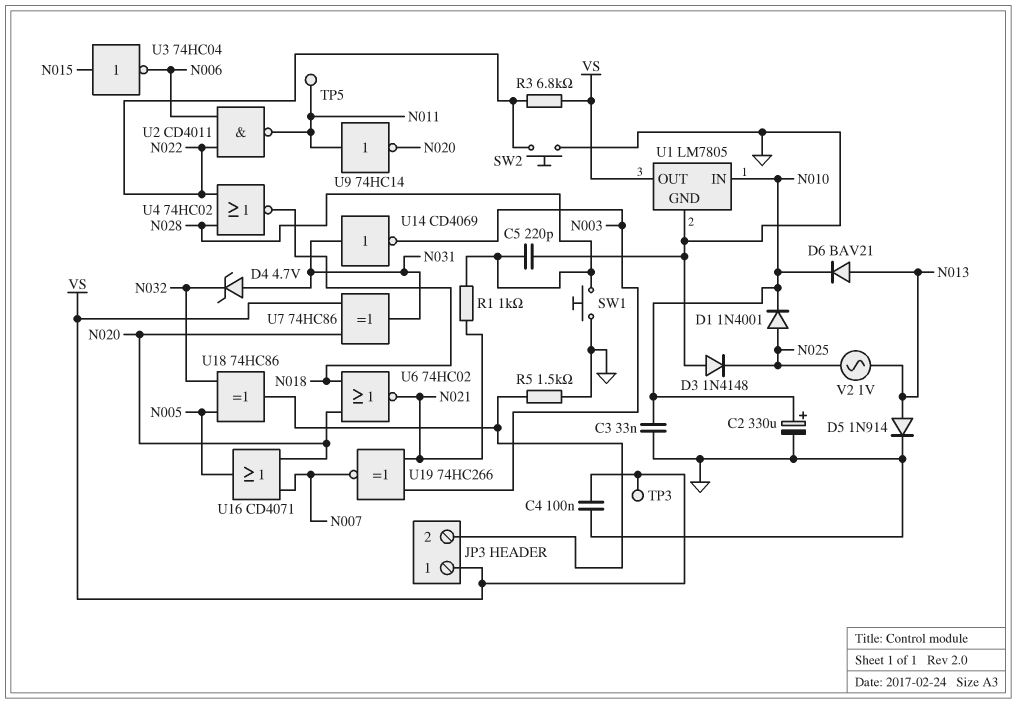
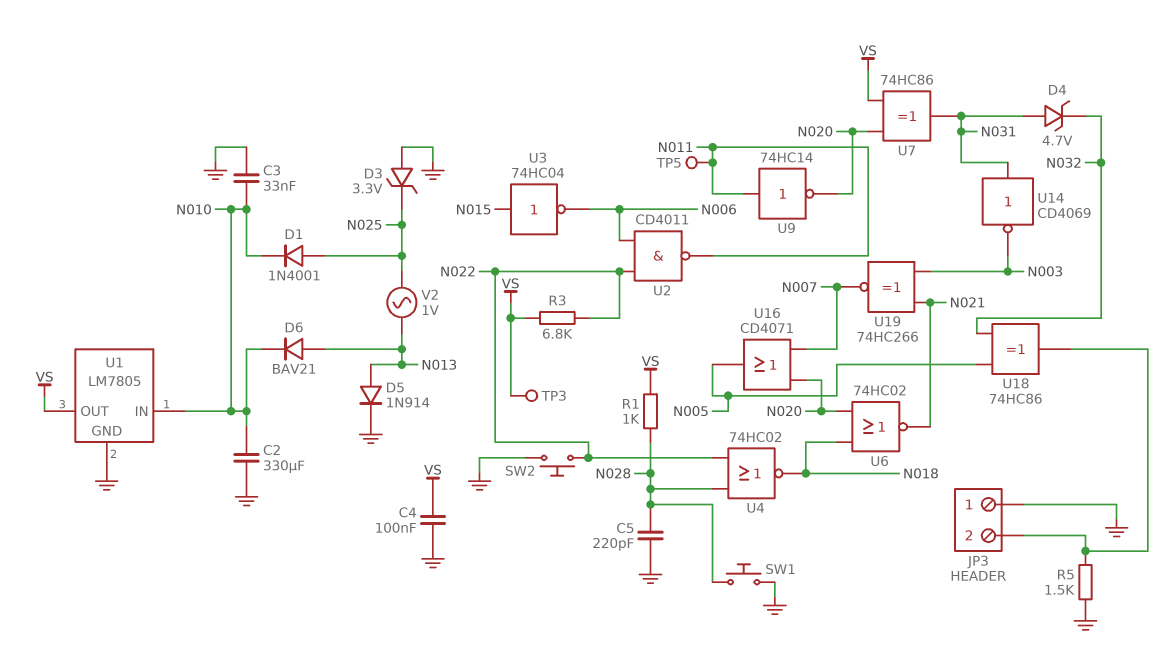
C2: 330uF (plus N010, minus GND) -> 330uF (GND, N010)
D3: diode 1N4148 (A GND, K N025) -> zener 3.3V (A GND, K N025)
JP3 pin 1: VS -> GND
R1: 1k (N021, N028) -> 1k (N028, VS)

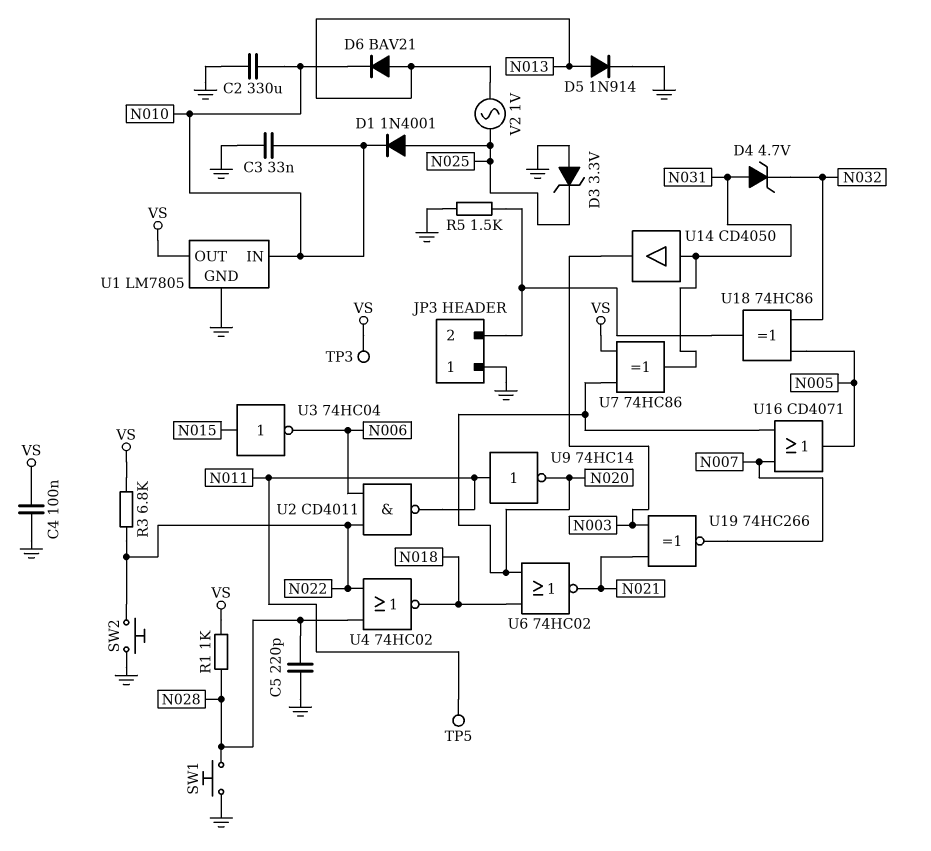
U14: NOT CD4069 (in N031, out N003) -> buffer CD4050 (in N031, out N003)

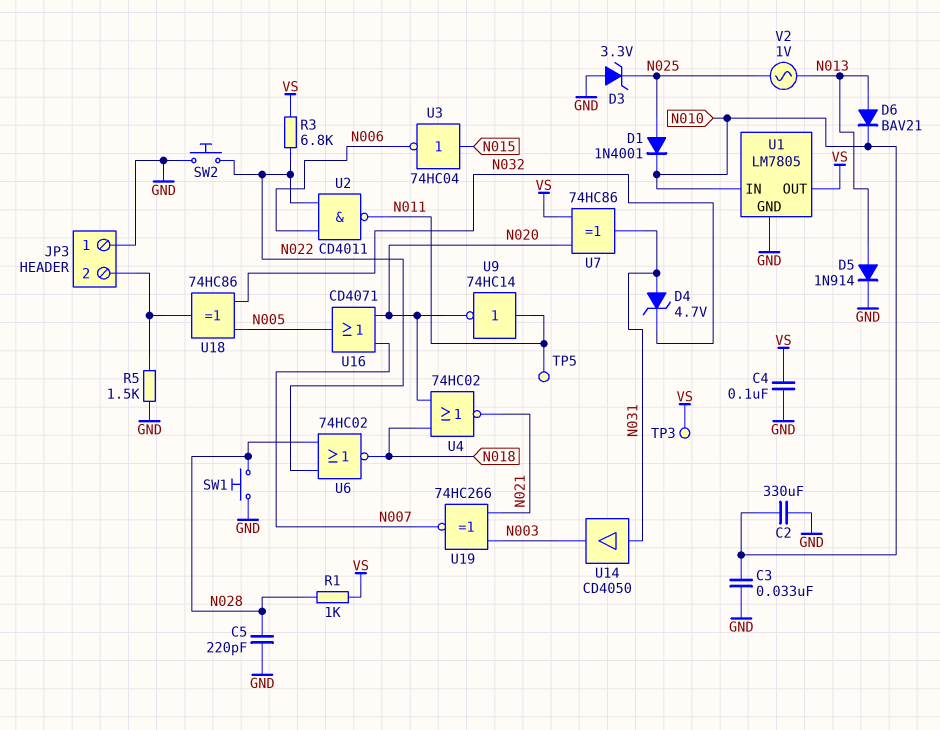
U4: NOR 74HC02 (in N022, in N028, out N018) -> NOR 74HC02 (in N018, in N020, out N021)
U6: NOR 74HC02 (in N018, in N020, out N021) -> NOR 74HC02 (in N022, in N028, out N018)

